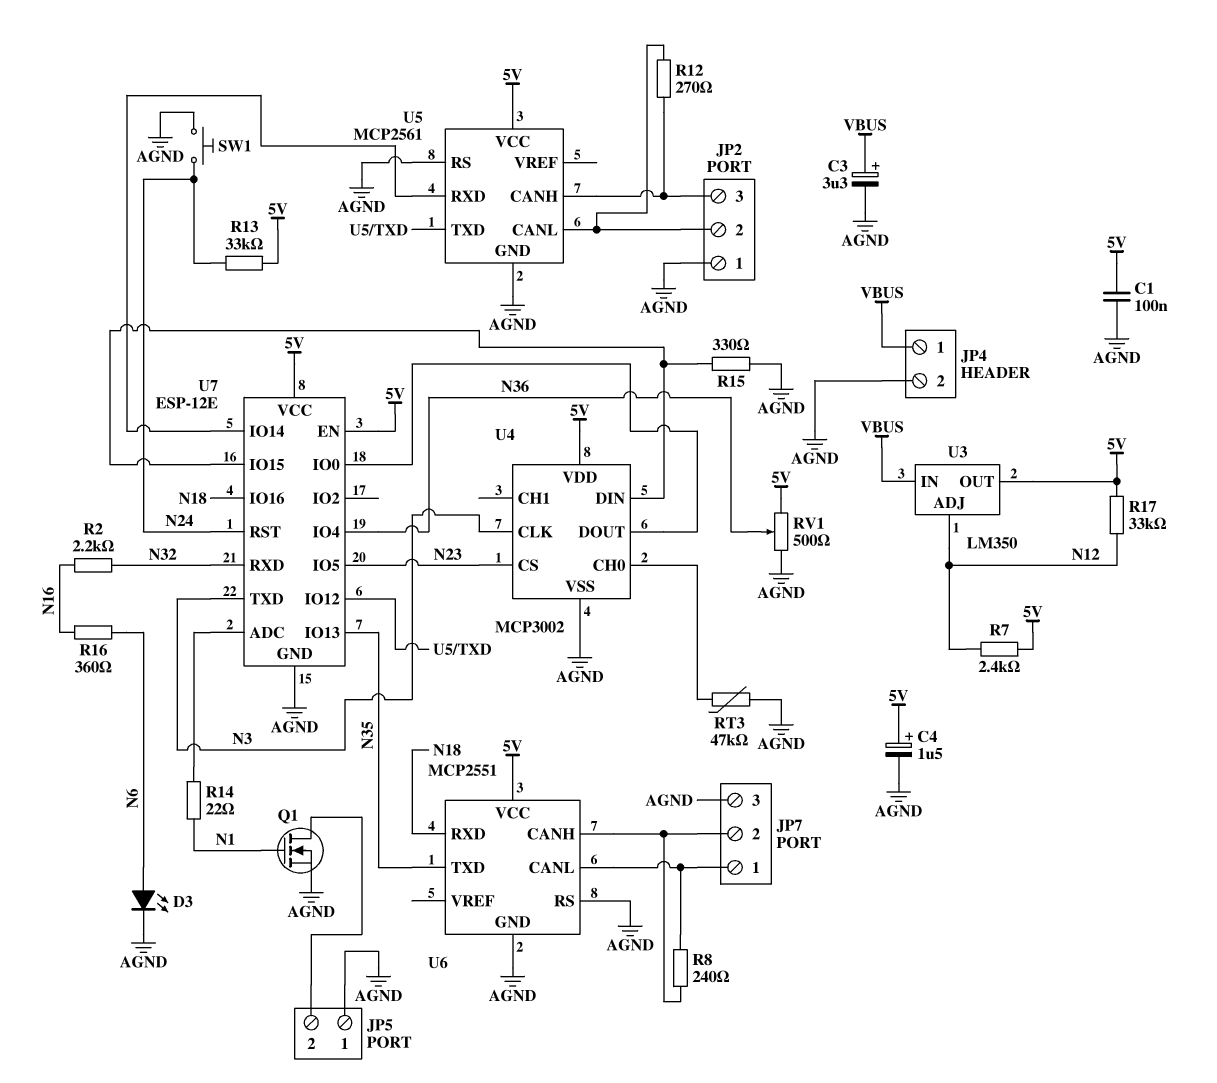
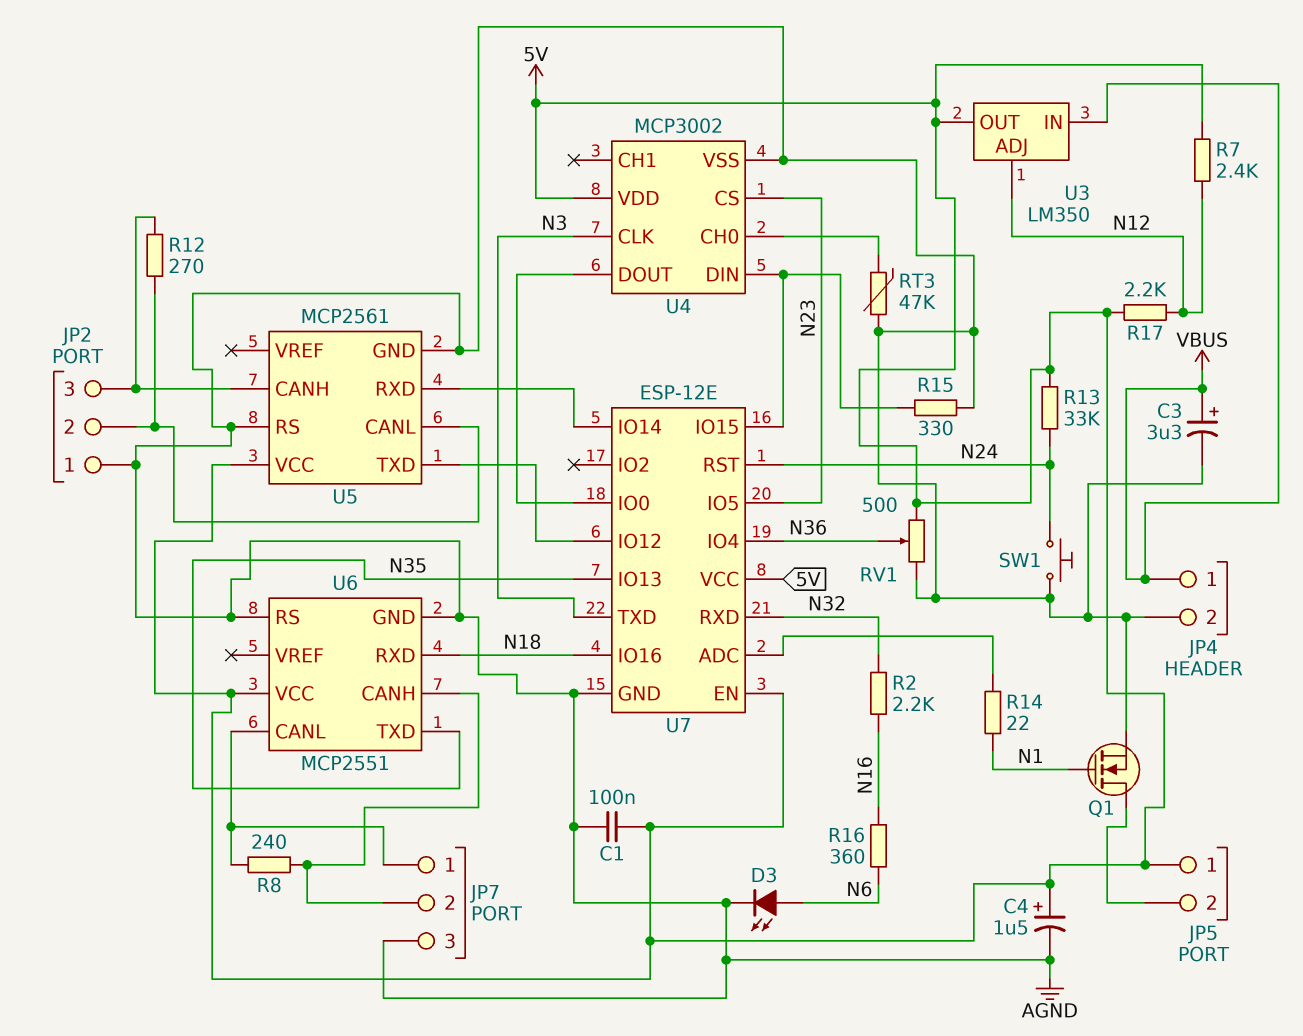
JP5 pin 1: AGND -> 5V
R17: 33k (5V, N12) -> 2.2k (5V, N12)

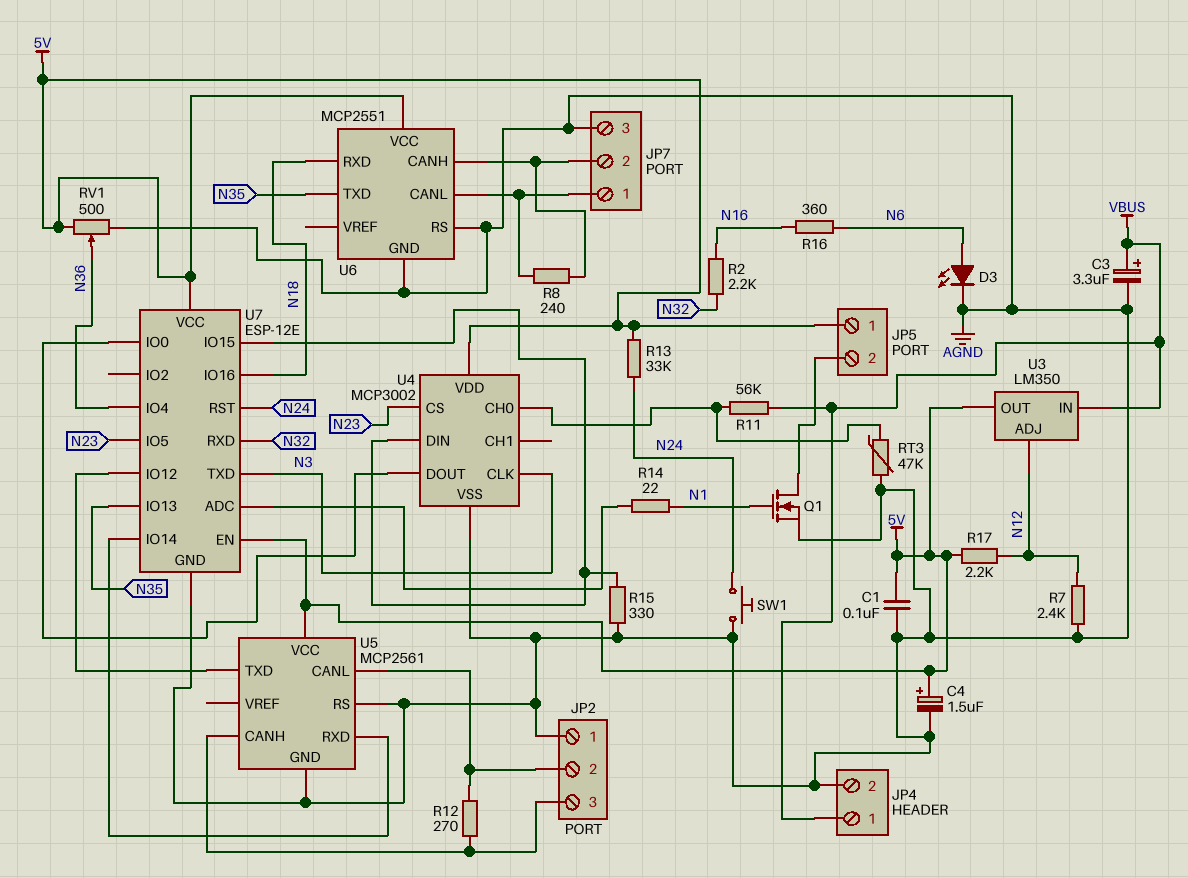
R7: 2.4k (5V, N12) -> 2.4k (AGND, N12)
R11: none -> 56k (U4/CH0, VBUS)

